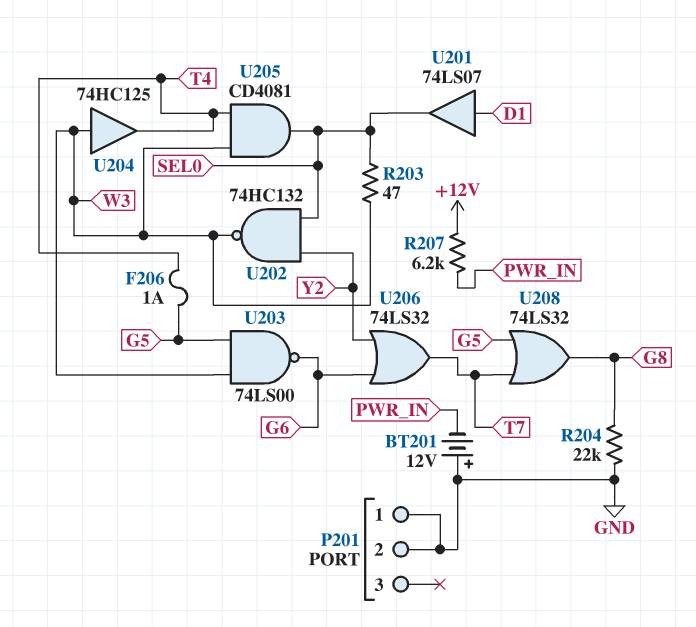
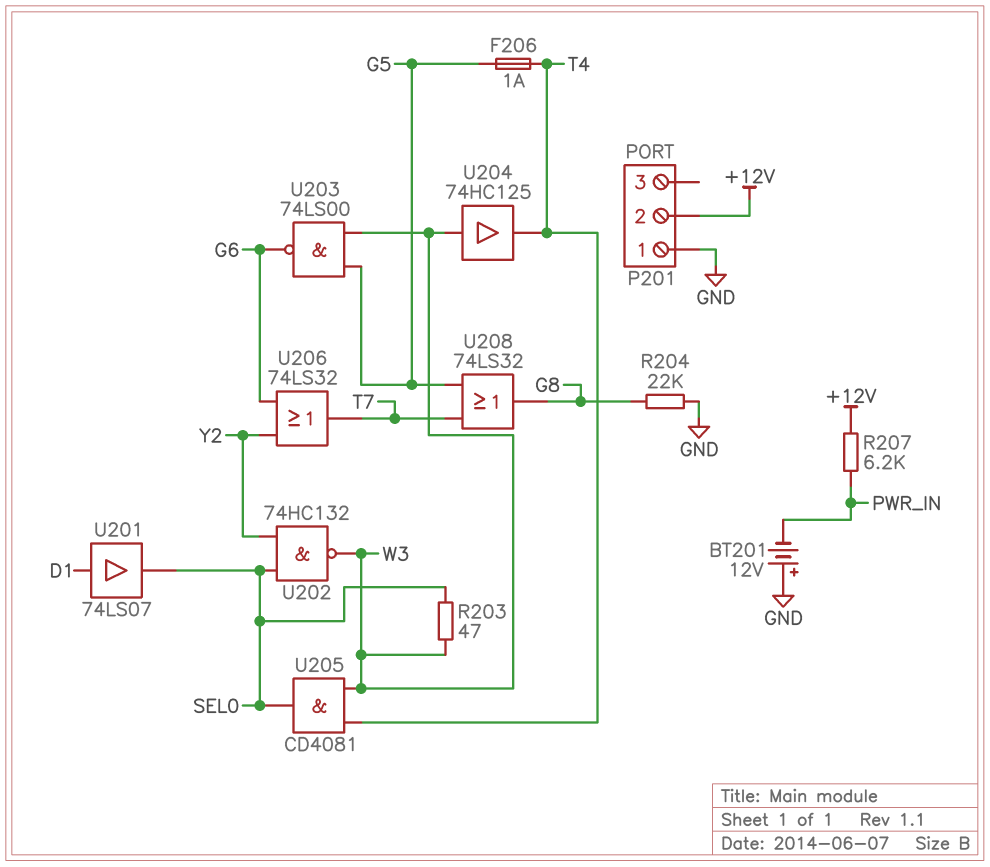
P201 pin 2: GND -> +12V

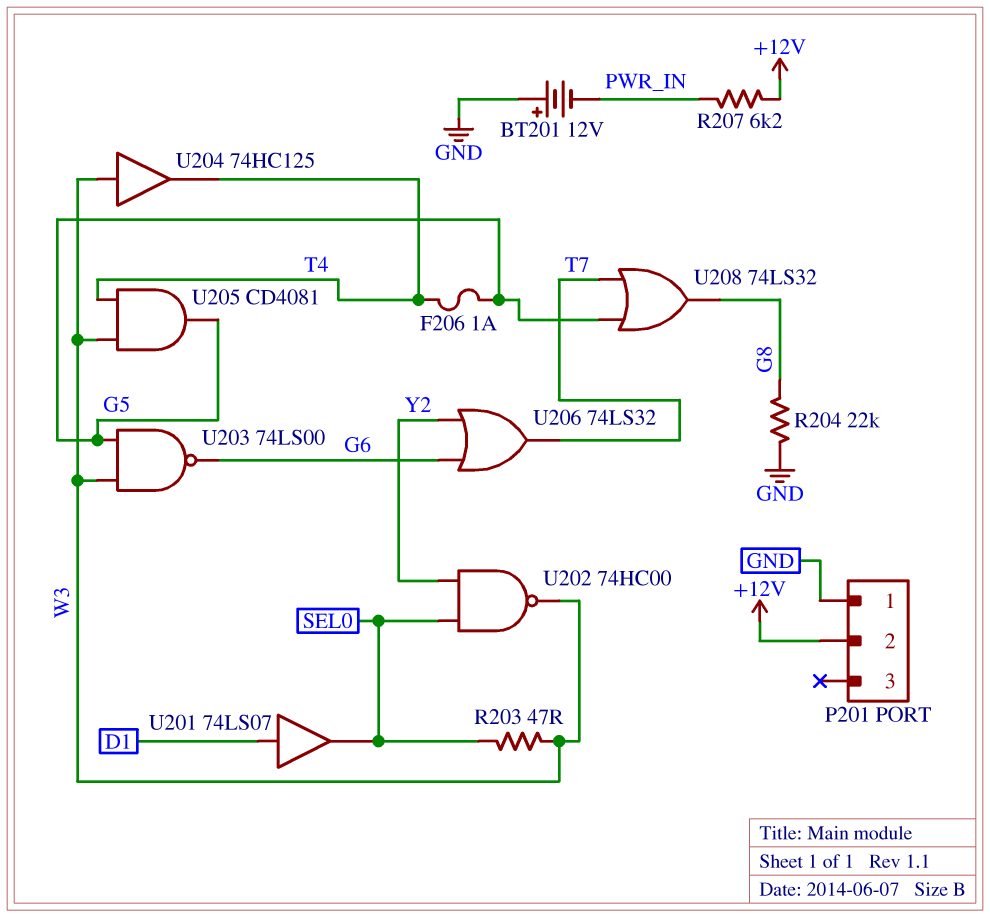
U202: NAND 74HC132 (in SEL0, in Y2, out W3) -> NAND 74HC00 (in SEL0, in Y2, out W3)
U205: AND CD4081 (in T4, in W3, out SEL0) -> AND CD4081 (in T4, in W3, out G5)

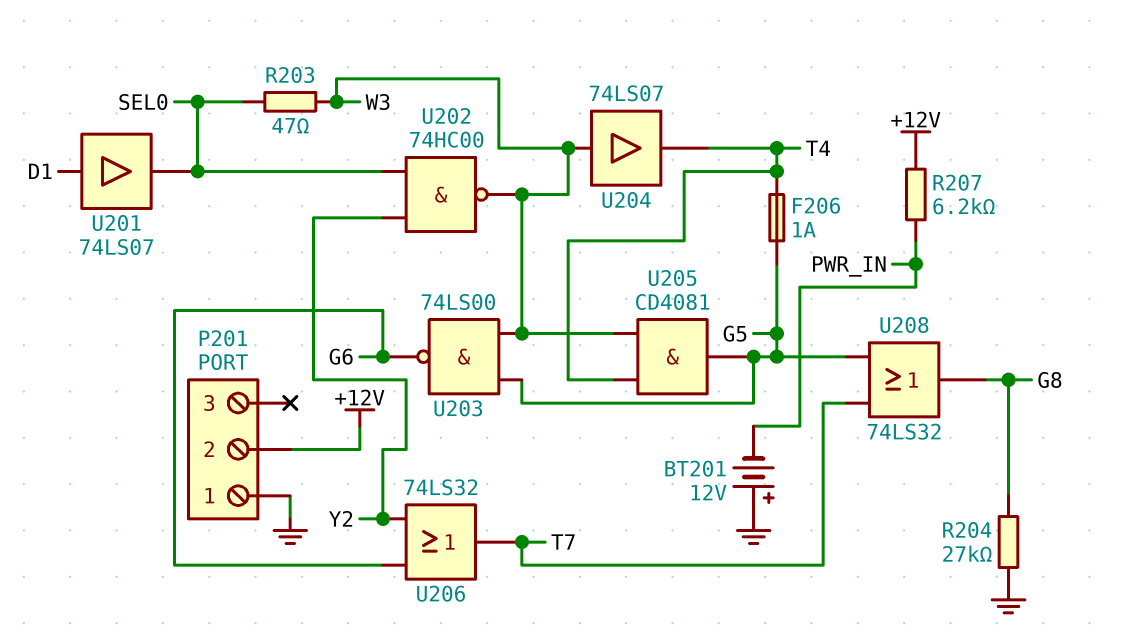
R204: 22k (G8, GND) -> 27k (G8, GND)
U204: buffer 74HC125 (in W3, out T4) -> buffer 74LS07 (in W3, out T4)

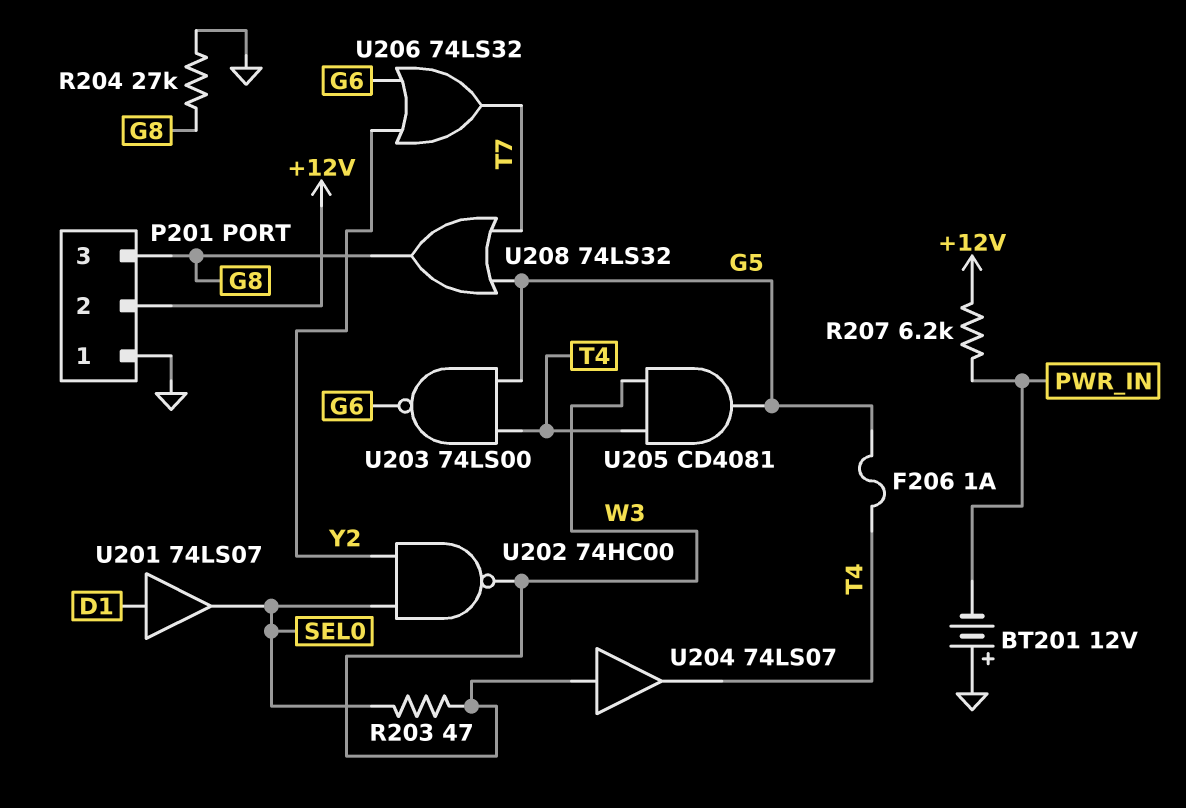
P201 pin 3: none -> G8
U203: NAND 74LS00 (in G5, in W3, out G6) -> NAND 74LS00 (in G5, in T4, out G6)

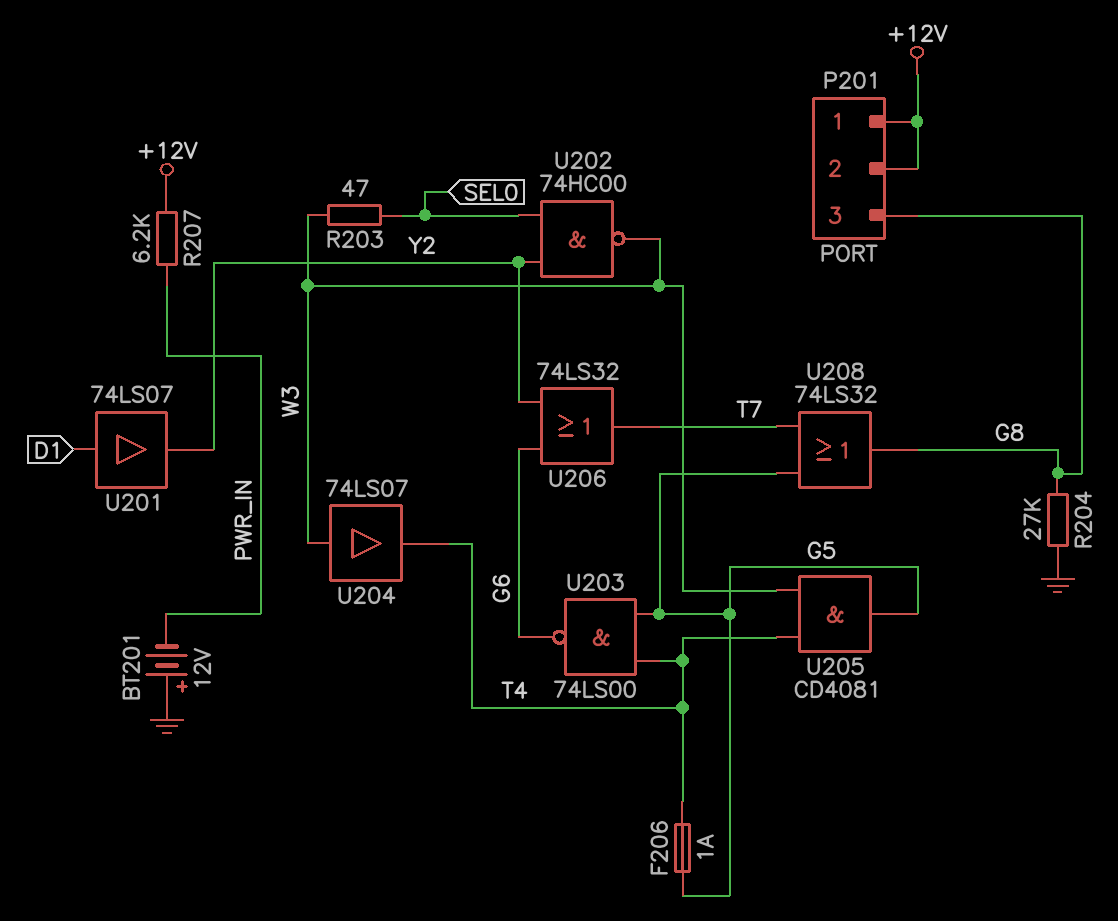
P201 pin 1: GND -> +12V
U201: buffer 74LS07 (in D1, out SEL0) -> buffer 74LS07 (in D1, out Y2)

